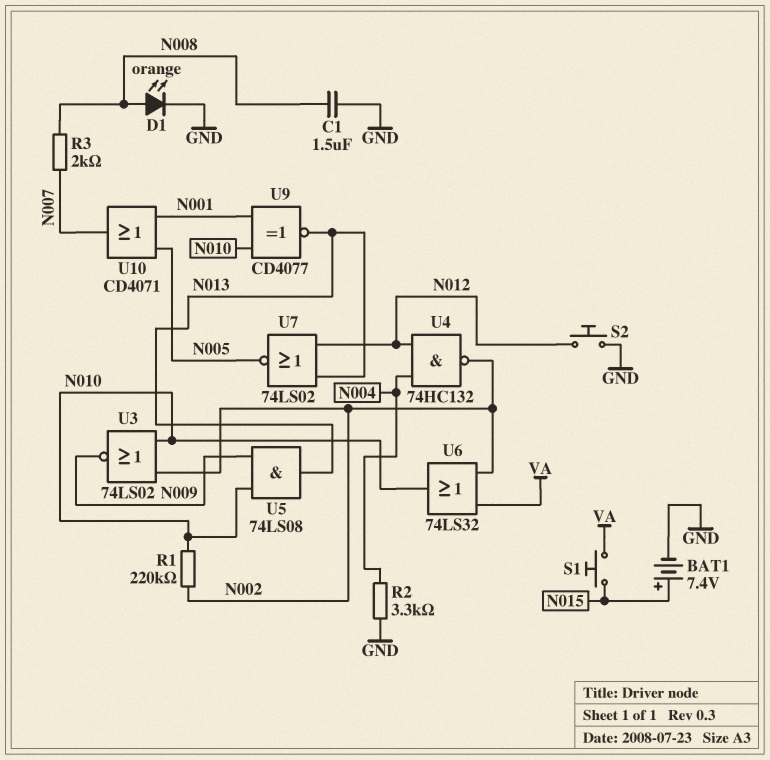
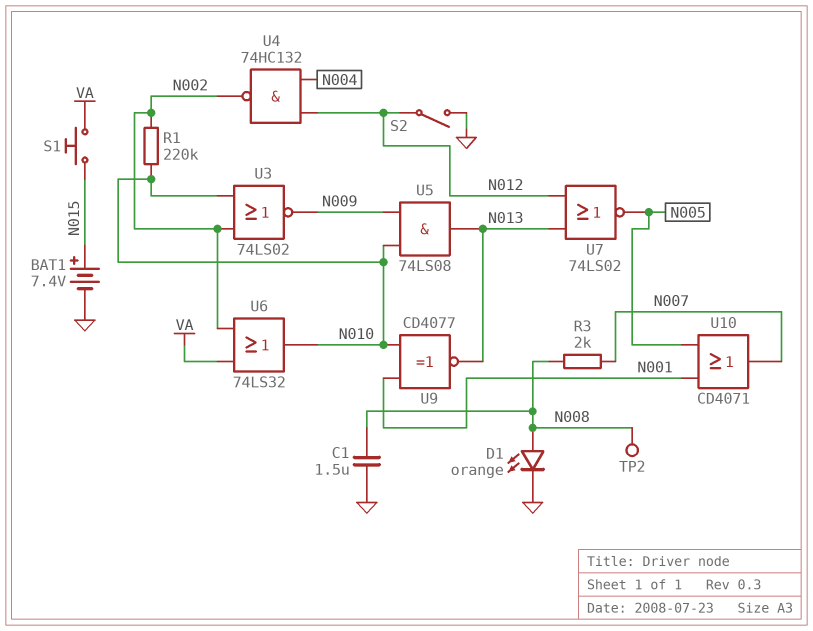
R2: 3.3k (GND, N004) -> none
S2: button (GND, N012) -> switch (GND, N012)
TP2: none -> test point (N008)

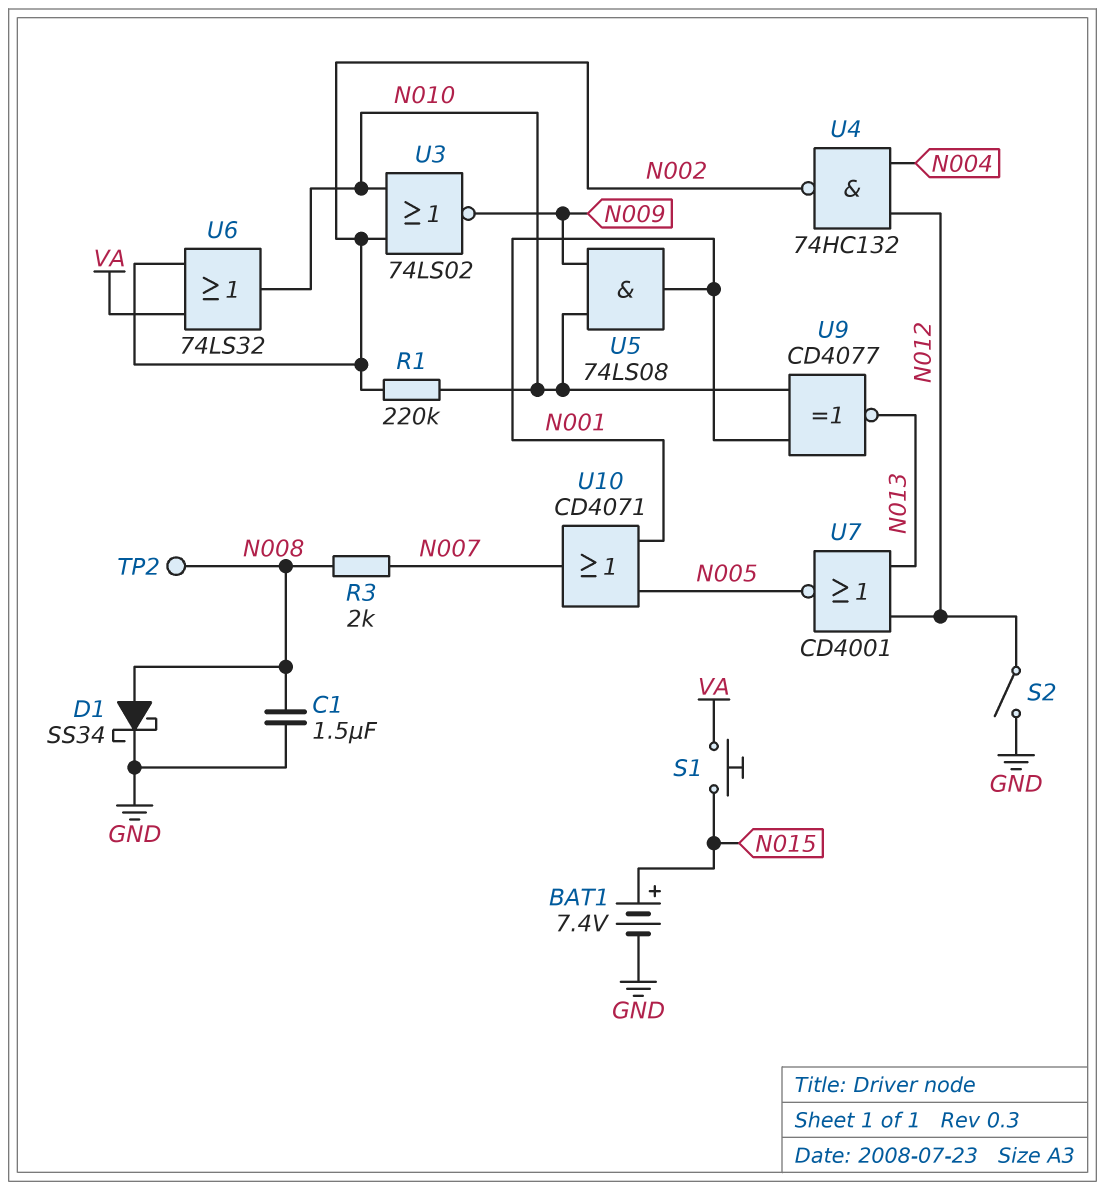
D1: LED orange (A N008, K GND) -> schottky SS34 (A N008, K GND)
U5: AND 74LS08 (in N009, in N010, out N013) -> AND 74LS08 (in N009, in N010, out N001)
U7: NOR 74LS02 (in N012, in N013, out N005) -> NOR CD4001 (in N012, in N013, out N005)

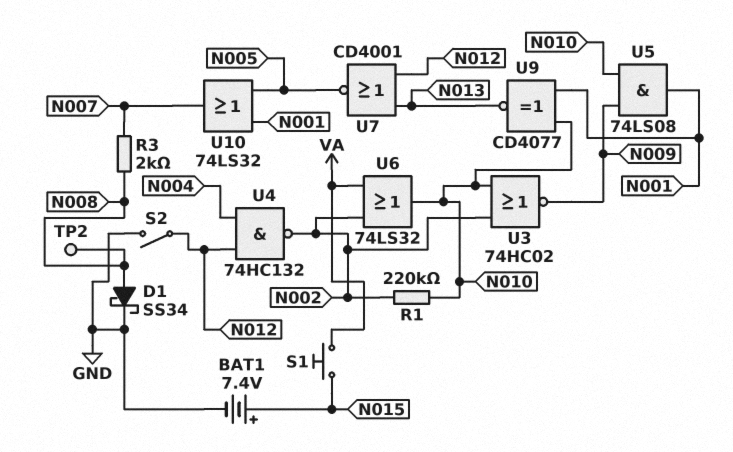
C1: 1.5uF (GND, N008) -> none
U3: NOR 74LS02 (in N002, in N010, out N009) -> NOR 74HC02 (in N002, in N010, out N009)
U10: OR CD4071 (in N001, in N005, out N007) -> OR 74LS32 (in N001, in N005, out N007)

